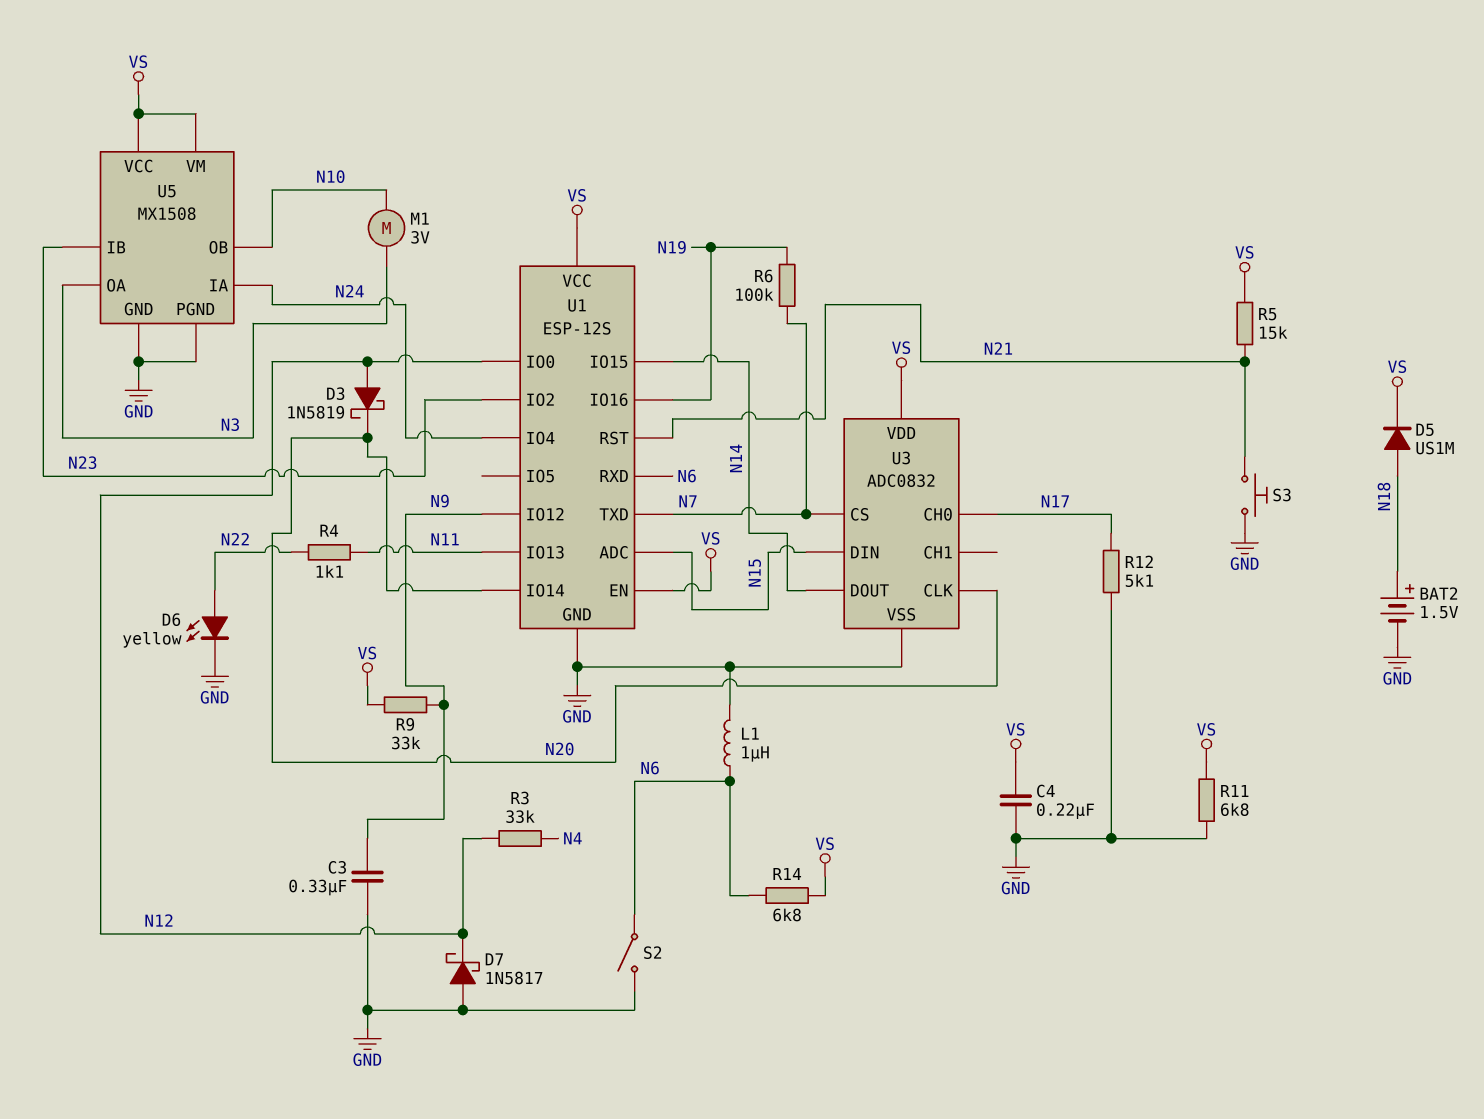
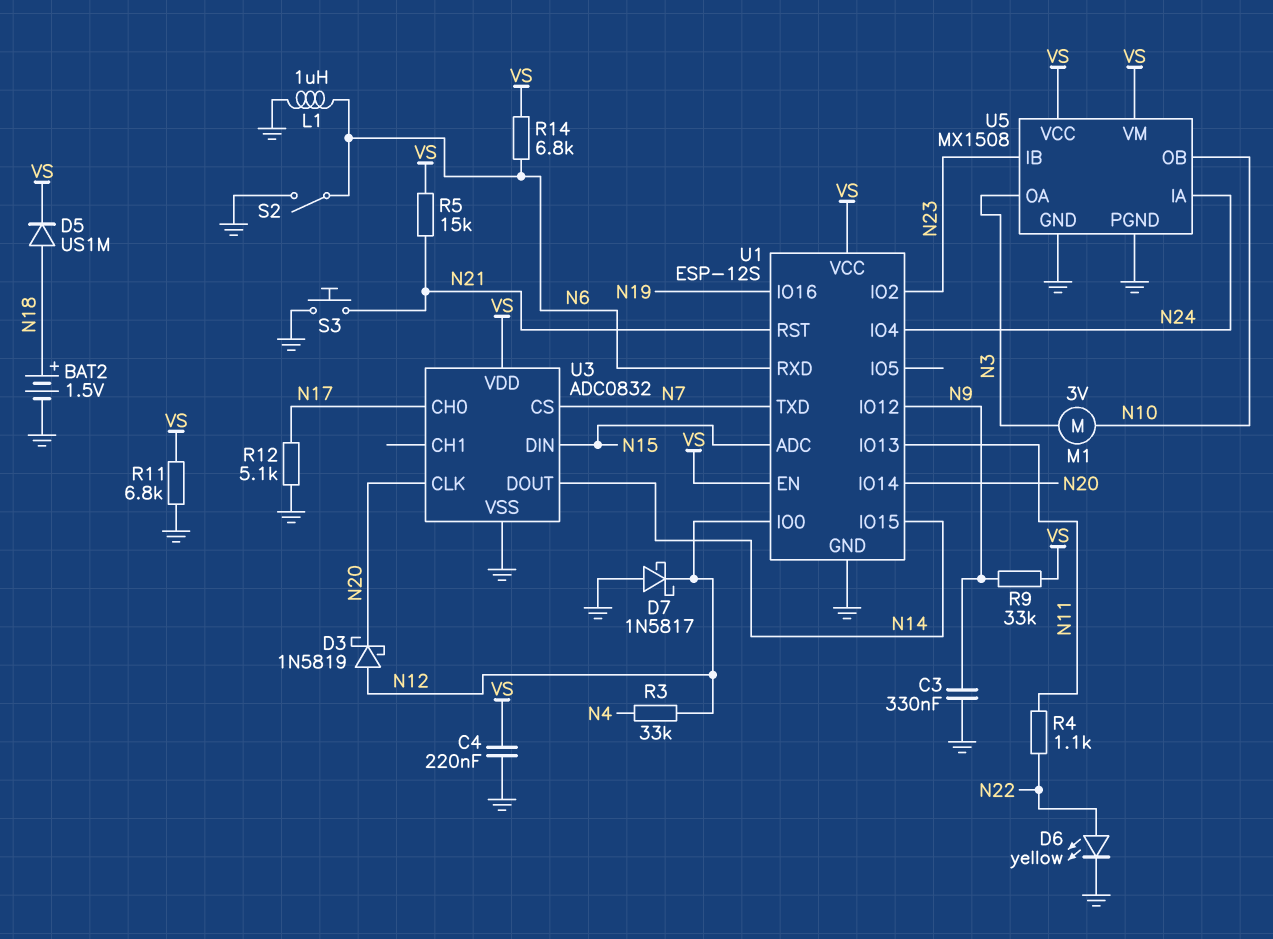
R6: 100k (N7, N19) -> none

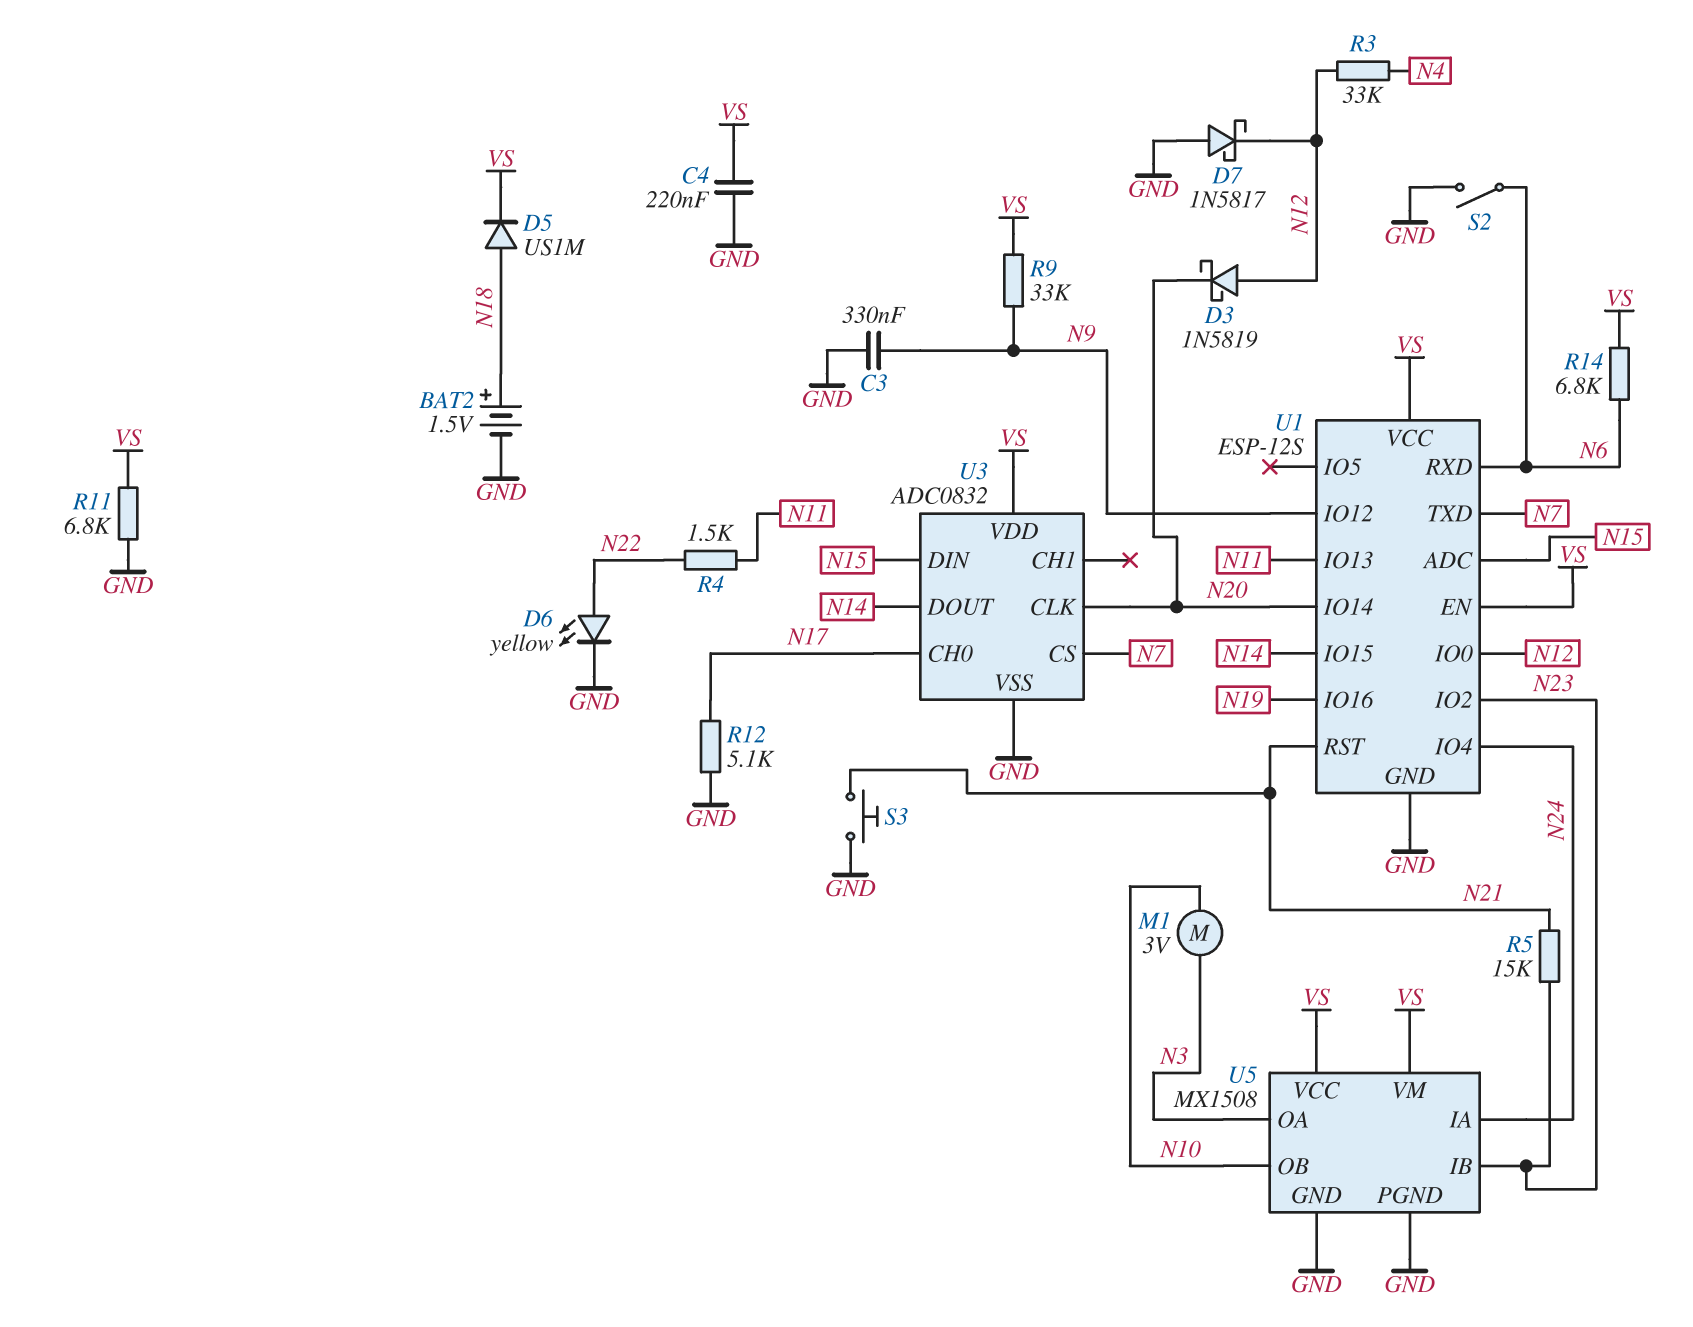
L1: 1uH (GND, N6) -> none
R4: 1.1k (N11, N22) -> 1.5k (N11, N22)
R5: 15k (N21, VS) -> 15k (N21, N23)

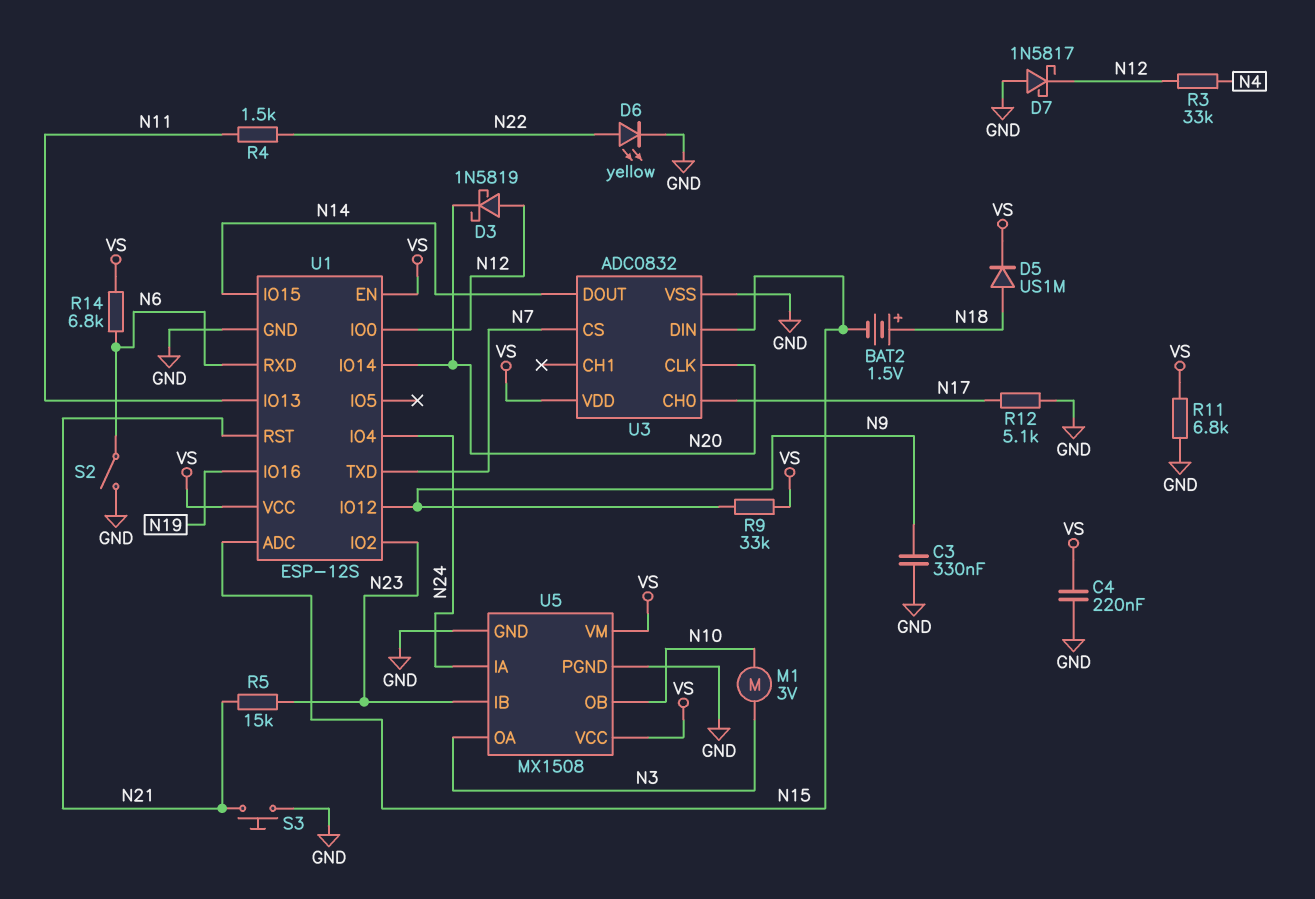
BAT2: 1.5V (plus N18, minus GND) -> 1.5V (plus N18, minus N15)

